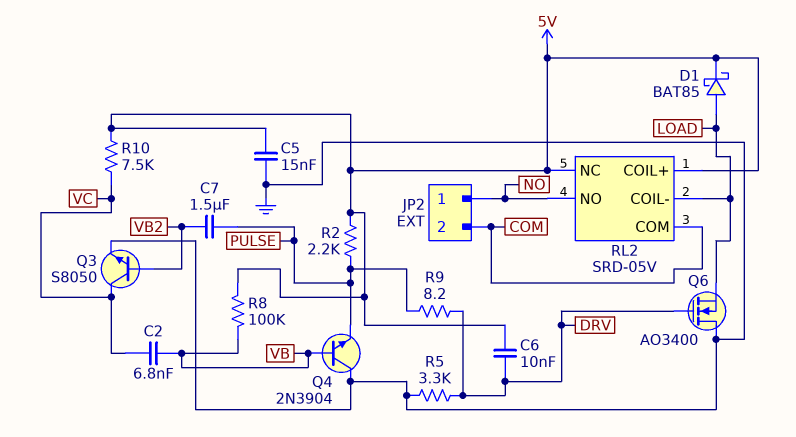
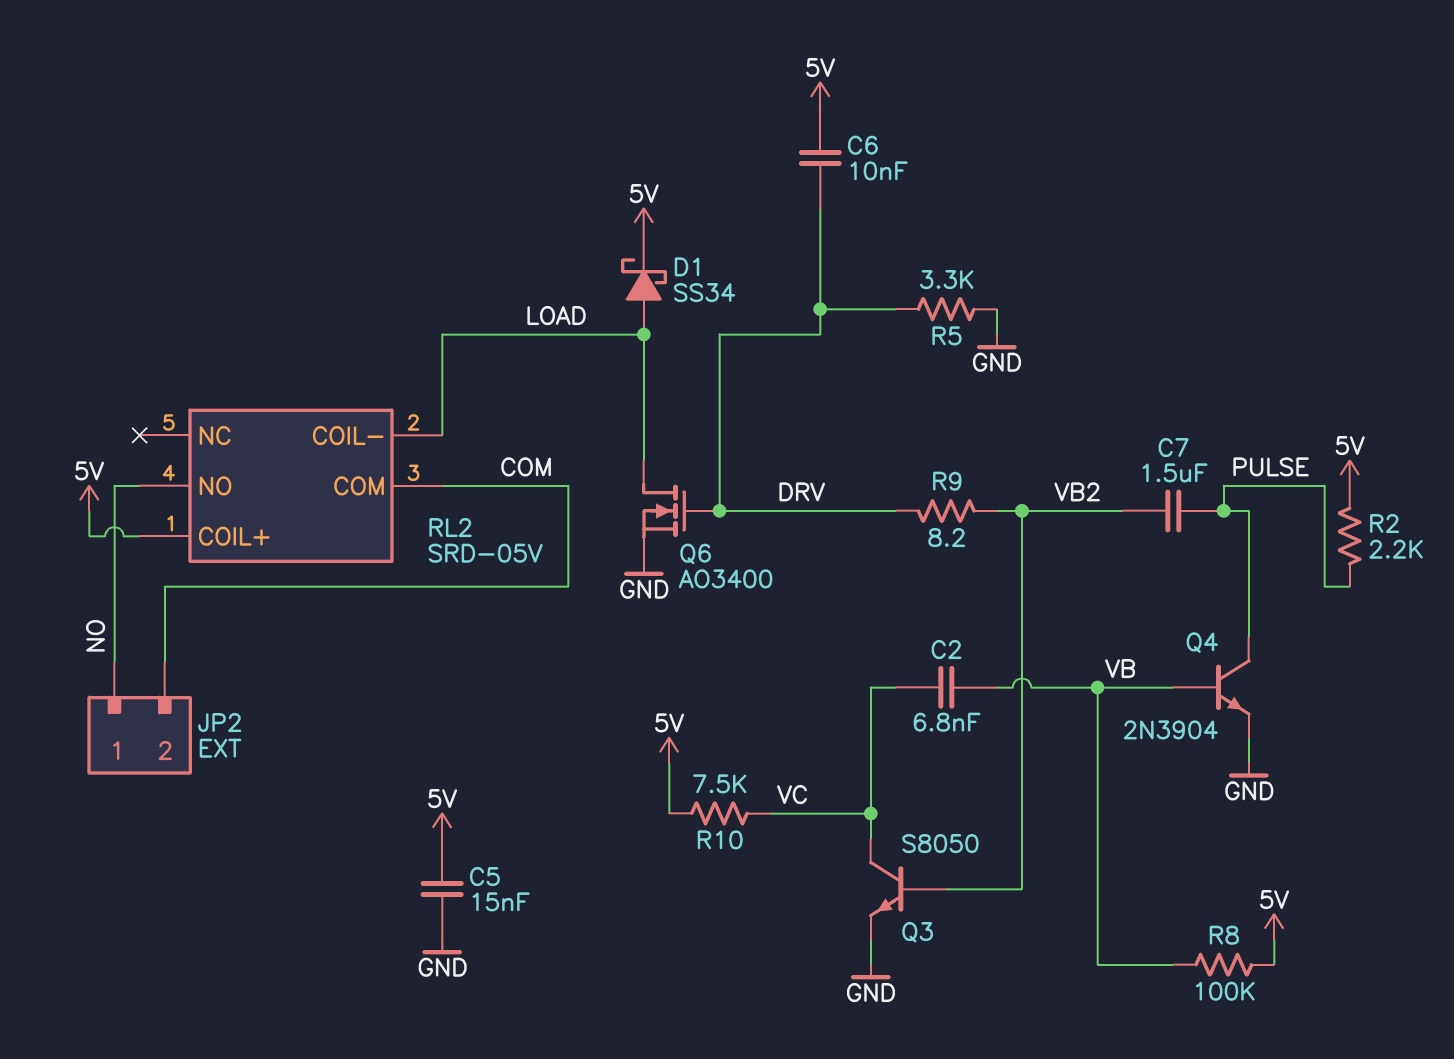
D1: schottky BAT85 (A LOAD, K 5V) -> schottky SS34 (A LOAD, K 5V)
Q4: NPN 2N3904 (B VB, C GND, E PULSE) -> NPN 2N3904 (B VB, C PULSE, E GND)
Q6: NMOS AO3400 (G DRV, D GND, S LOAD) -> NMOS AO3400 (G DRV, D LOAD, S GND)
R9: 8.2 (DRV, PULSE) -> 8.2 (DRV, VB2)
RL2 pin NC: 5V -> none

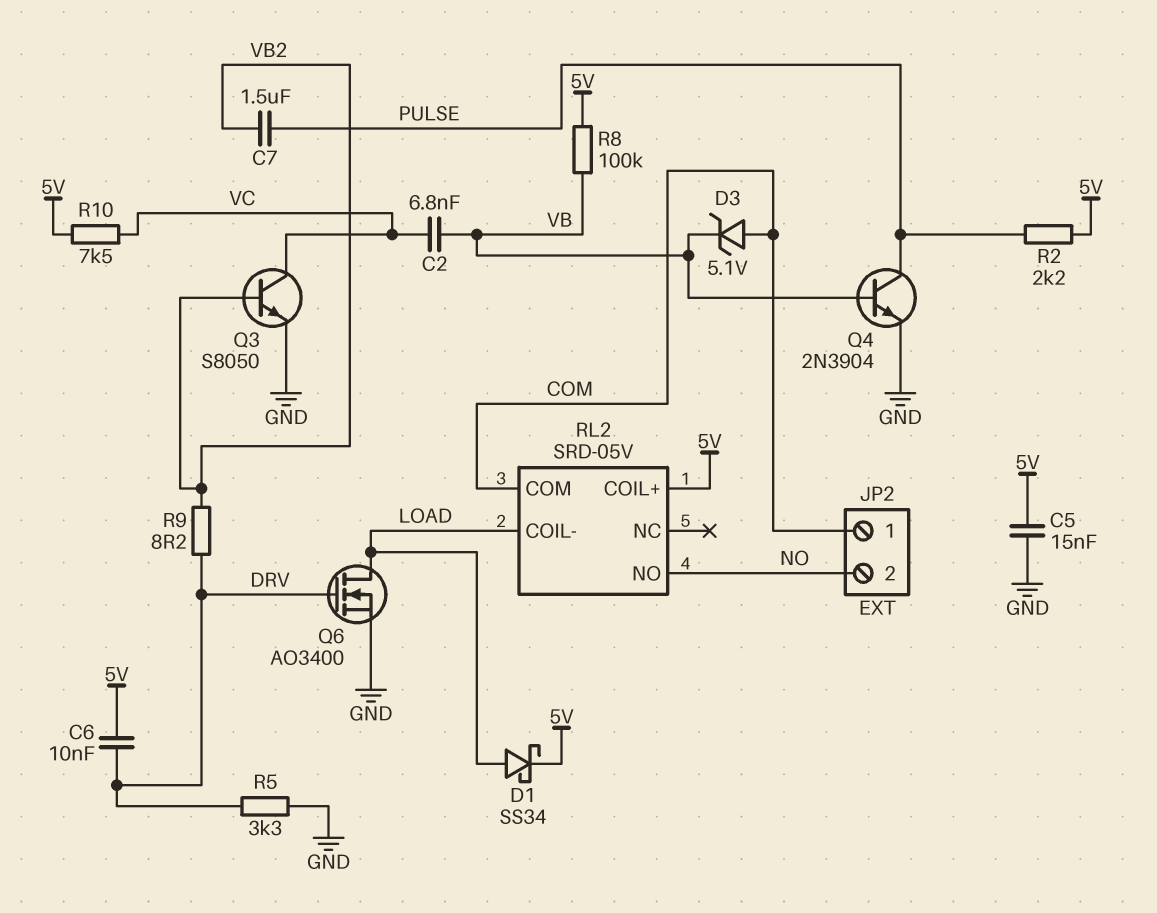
D3: none -> zener 5.1V (A COM, K VB)
JP2 pin 1: NO -> COM
JP2 pin 2: COM -> NO

